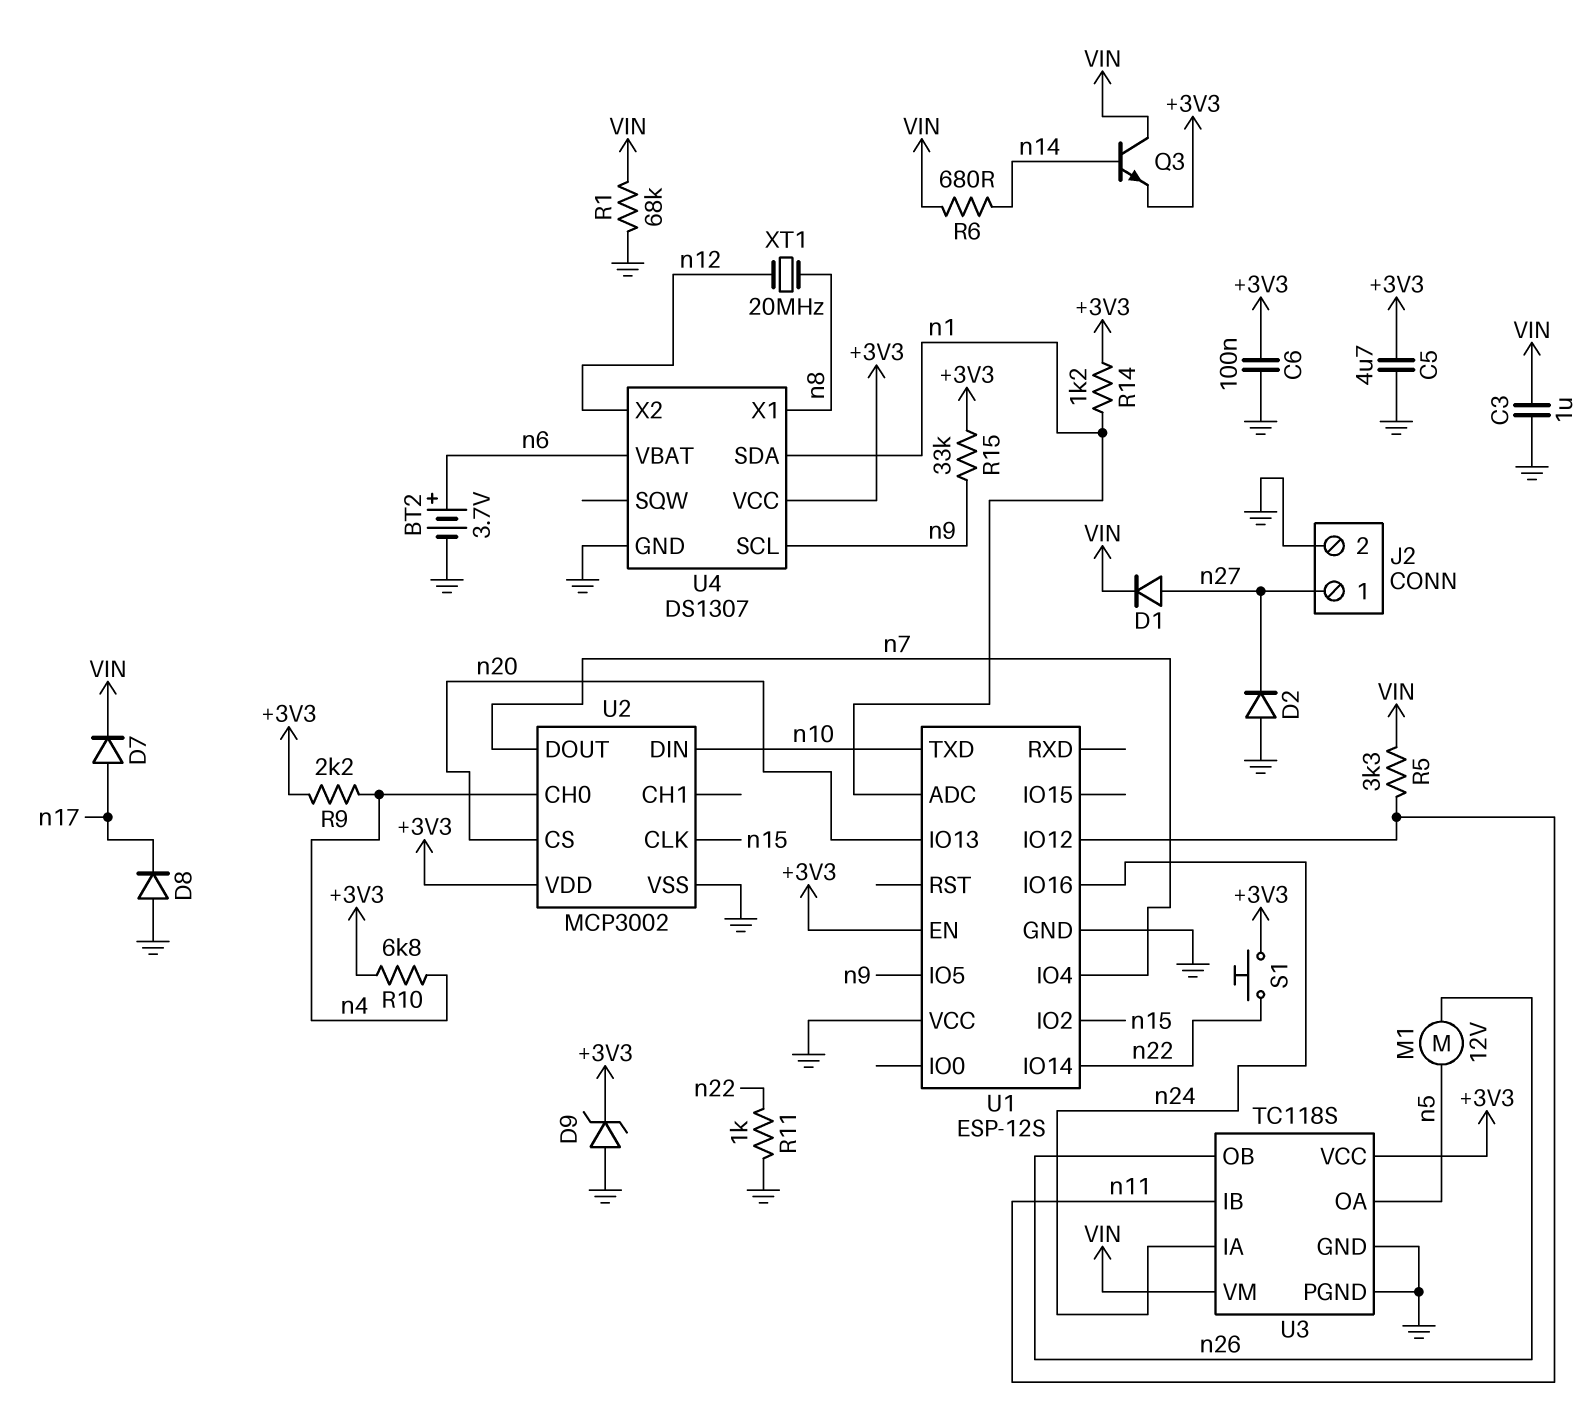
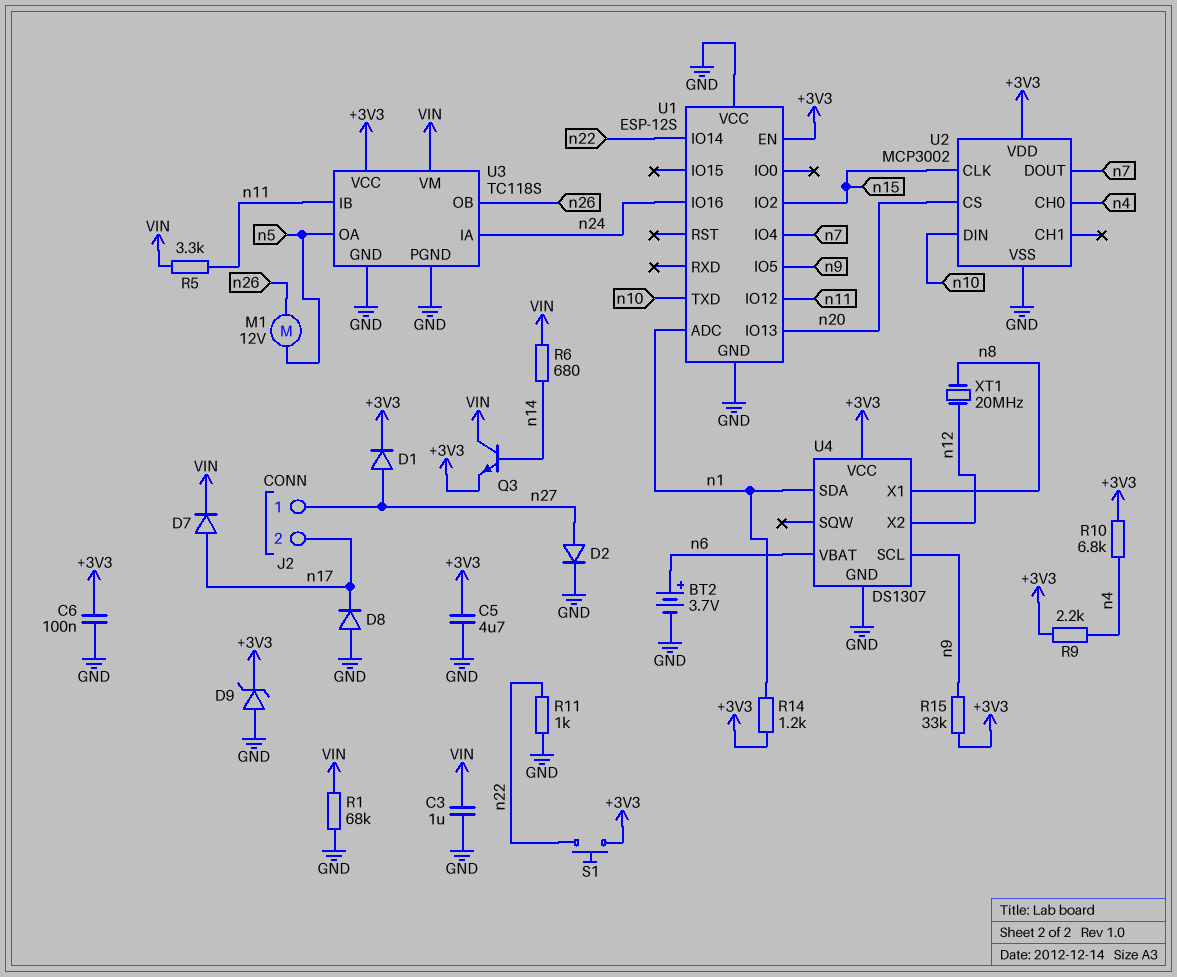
D1: diode (A n27, K VIN) -> diode (A n27, K +3V3)
D2: diode (A GND, K n27) -> diode (A n27, K GND)
J2 pin 2: GND -> n17

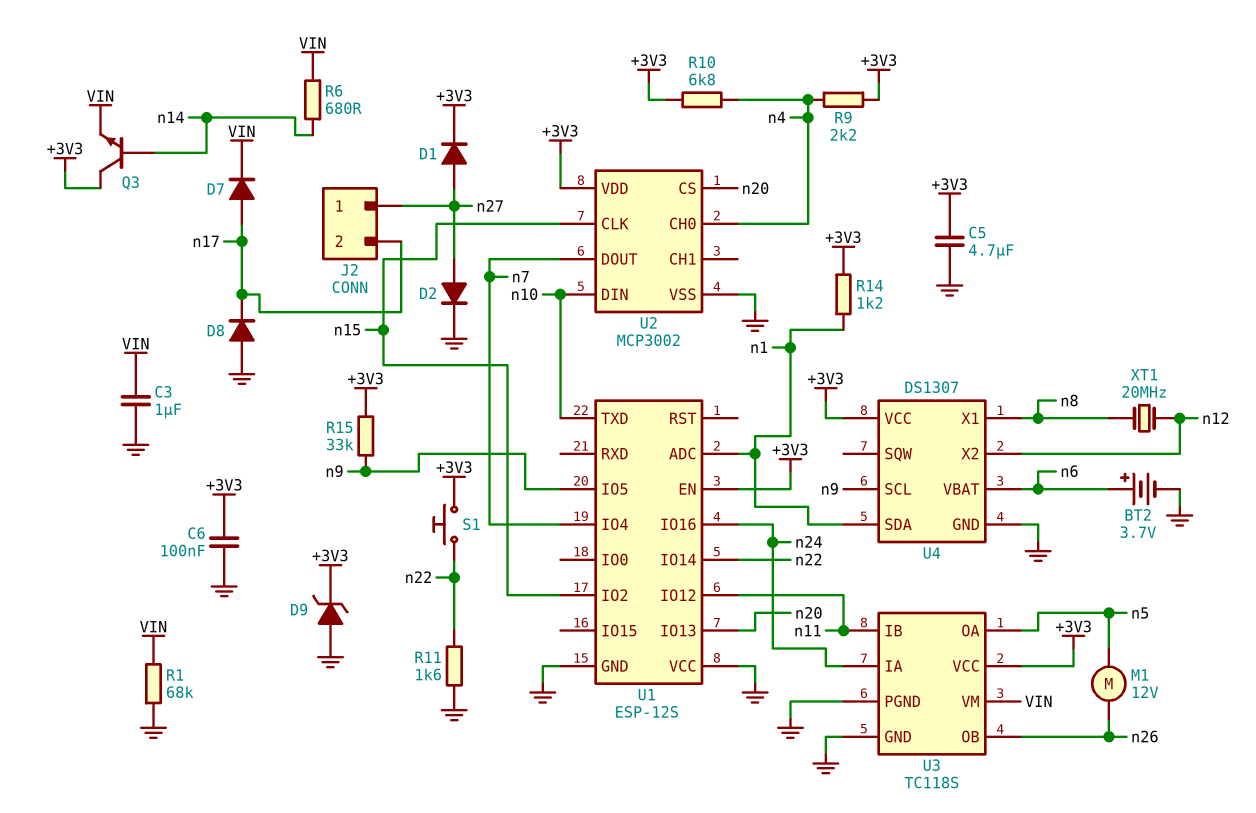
Q3: NPN (B n14, C VIN, E +3V3) -> NPN (B n14, C +3V3, E VIN)
R5: 3.3k (VIN, n11) -> none
R11: 1k (GND, n22) -> 1.6k (GND, n22)

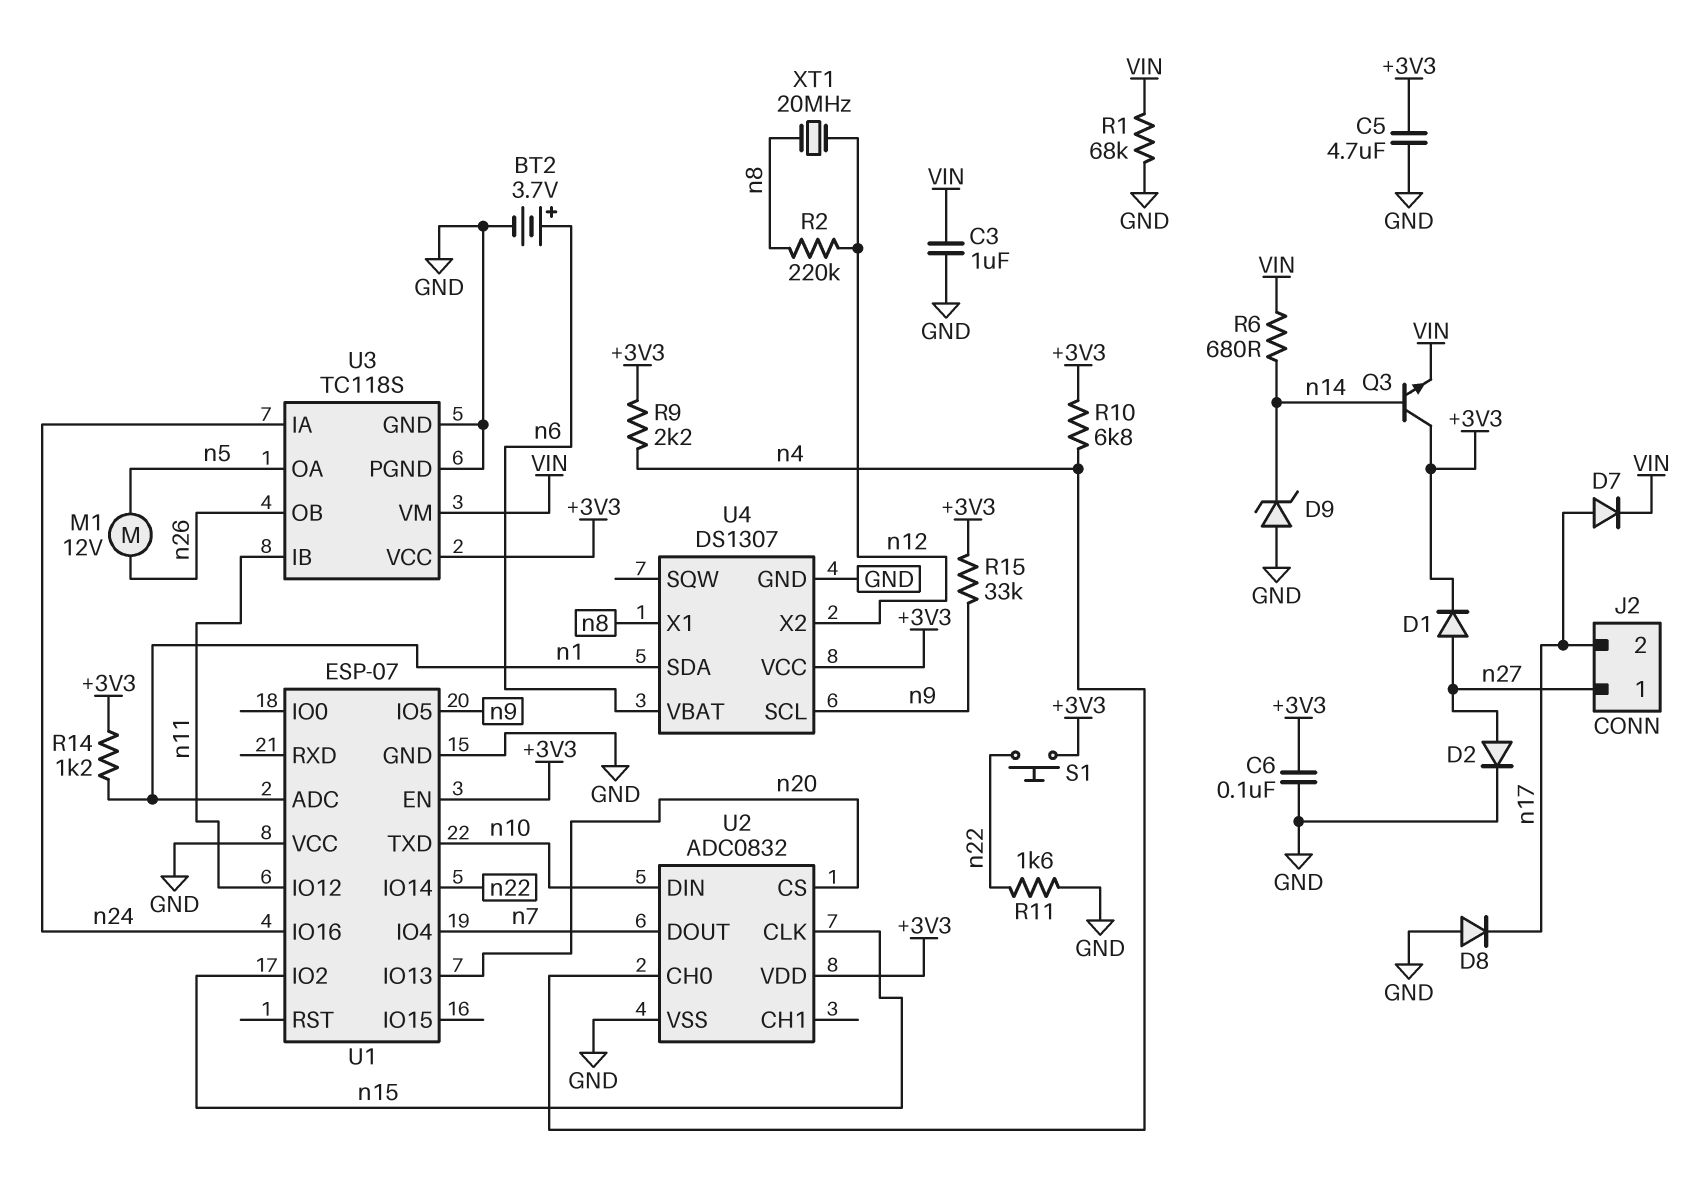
D9: zener (A GND, K +3V3) -> zener (A GND, K n14)
R2: none -> 220k (n8, n12)
U1: ESP-12S -> ESP-07
U2: MCP3002 -> ADC0832

